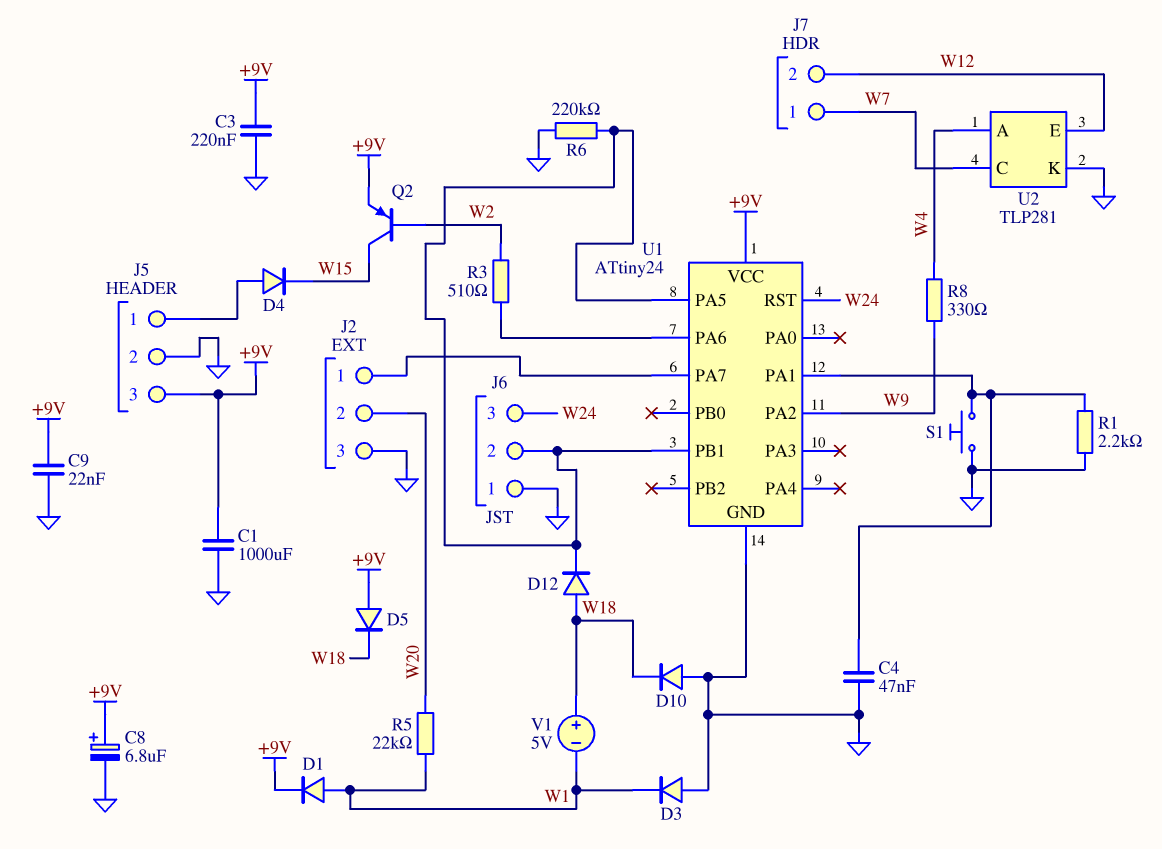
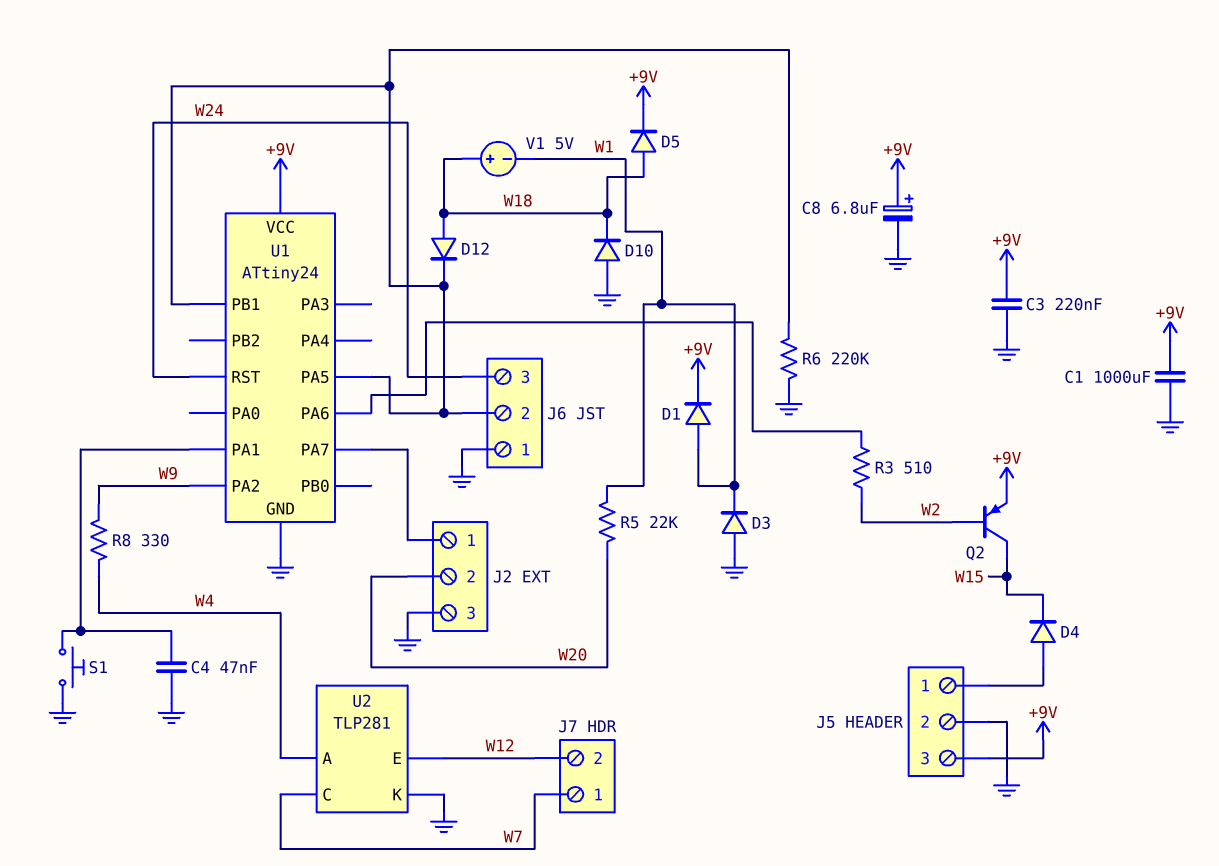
C9: 22nF (+9V, GND) -> none
D5: diode (A +9V, K W18) -> diode (A W18, K +9V)
R1: 2.2k (GND, U1/PA1) -> none

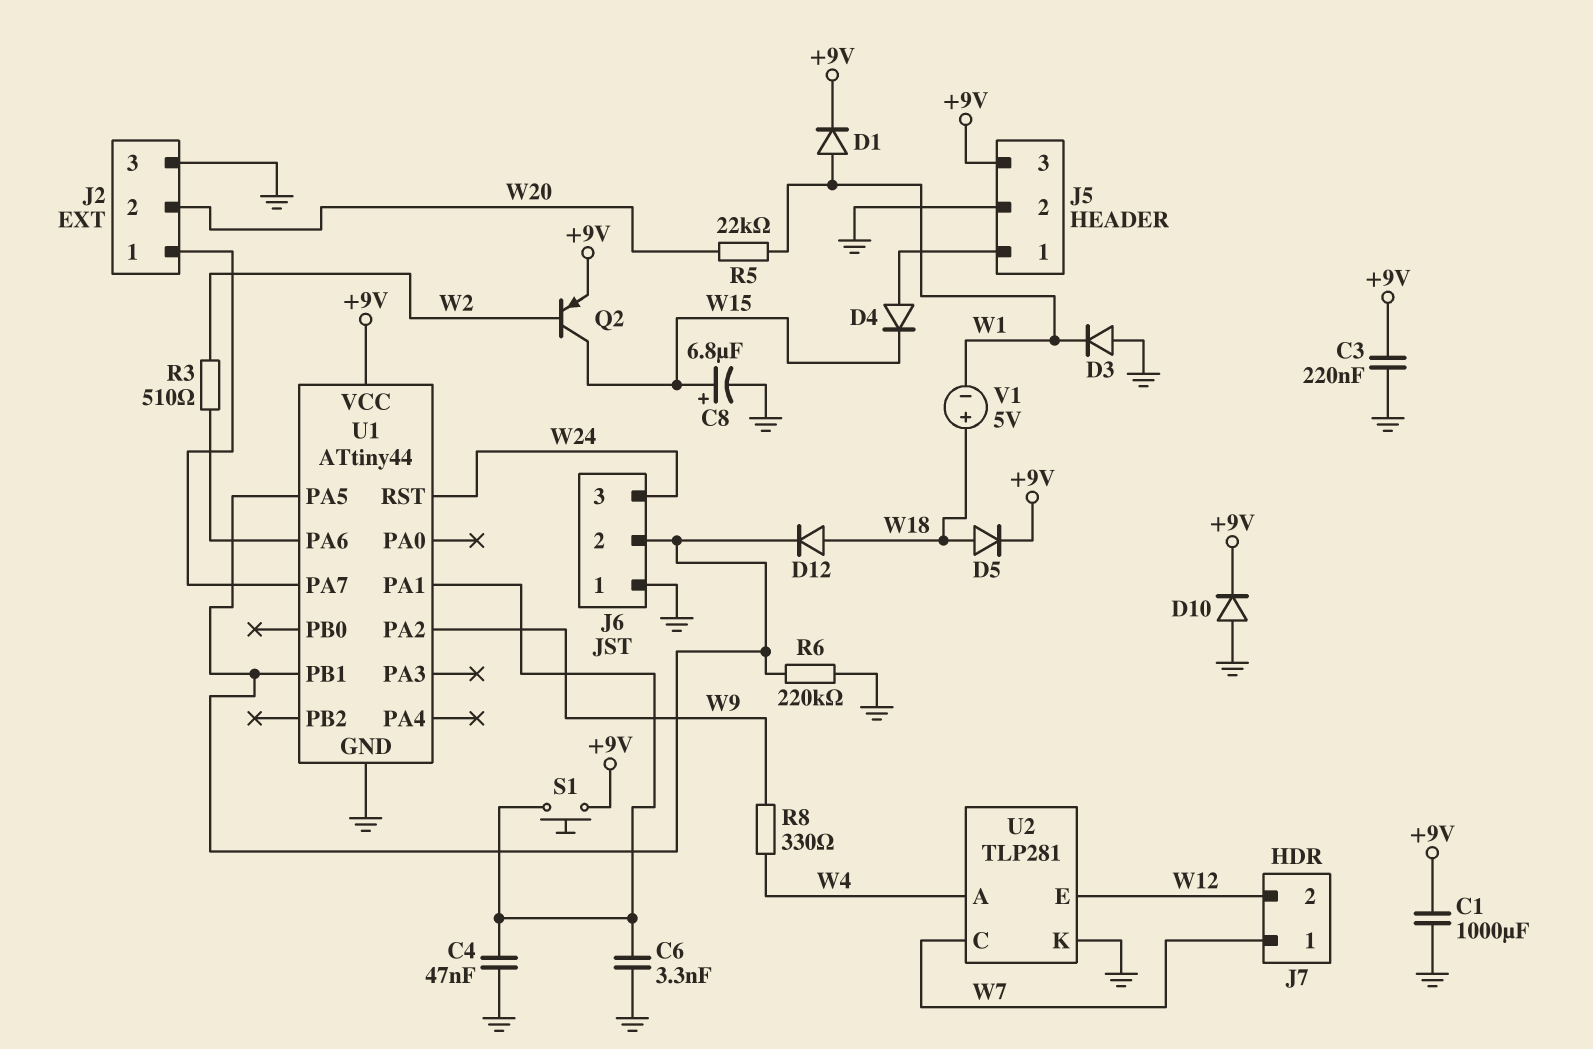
C6: none -> 3.3nF (GND, U1/PA1)
C8: 6.8uF (plus +9V, minus GND) -> 6.8uF (plus W15, minus GND)
D10: diode (A GND, K W18) -> diode (A GND, K +9V)
S1: button (GND, U1/PA1) -> button (+9V, U1/PA1)
U1: ATtiny24 -> ATtiny44

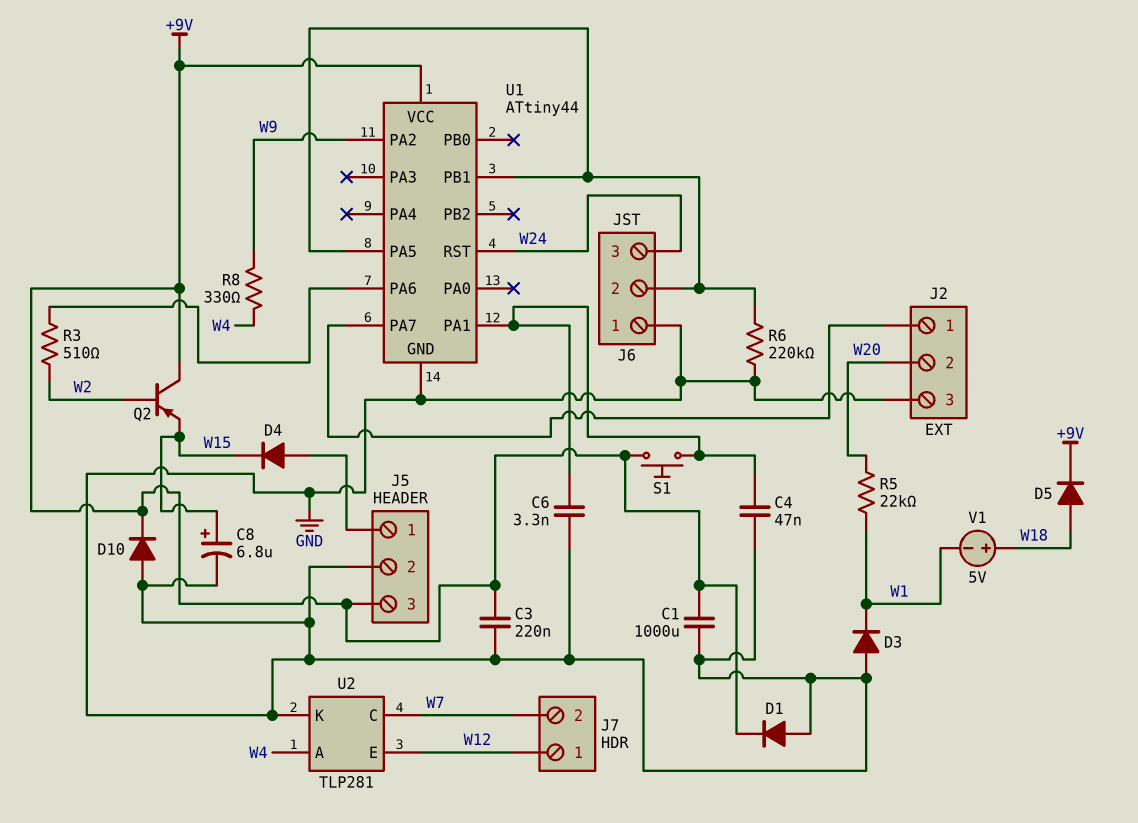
D1: diode (A W1, K +9V) -> diode (A GND, K +9V)
D12: diode (A W18, K J6/2) -> none
J7 pin 1: W7 -> W12
J7 pin 2: W12 -> W7
Q2: PNP (B W2, C W15, E +9V) -> PNP (B W2, C +9V, E W15)

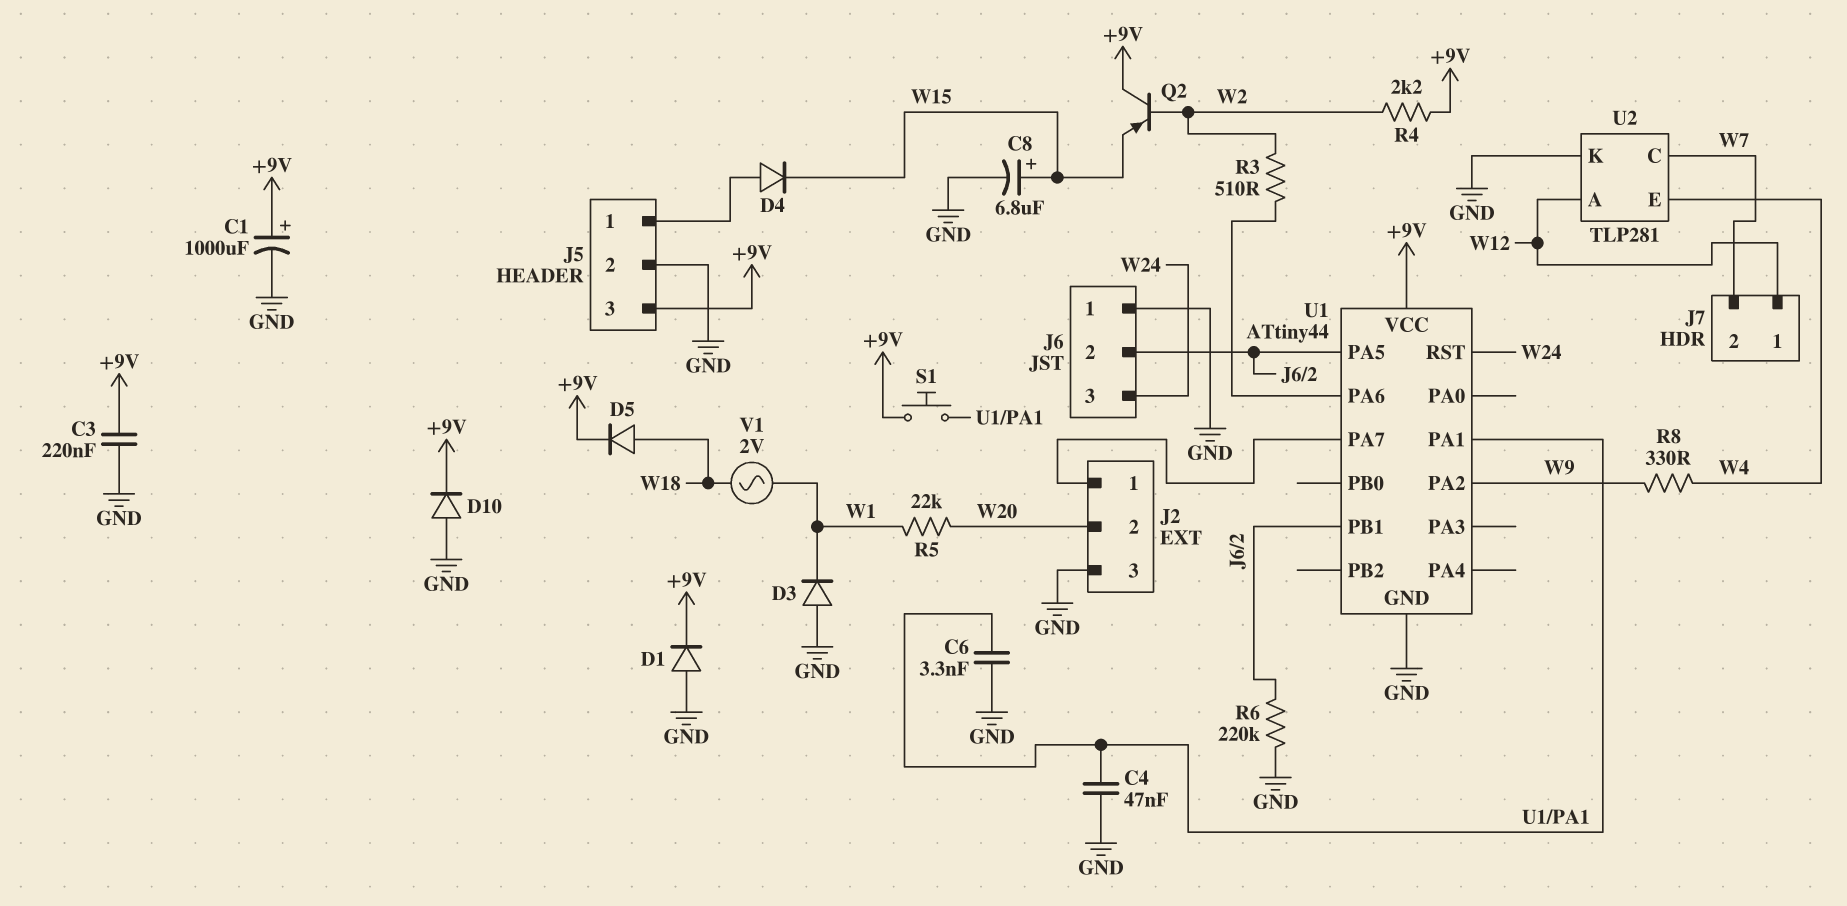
C1: 1000uF (+9V, GND) -> 1000uF (plus +9V, minus GND)
R4: none -> 2.2k (+9V, W2)
U2 pin A: W4 -> W12
U2 pin E: W12 -> W4
V1: 5V (plus W18, minus W1) -> AC 2V (W1, W18)

